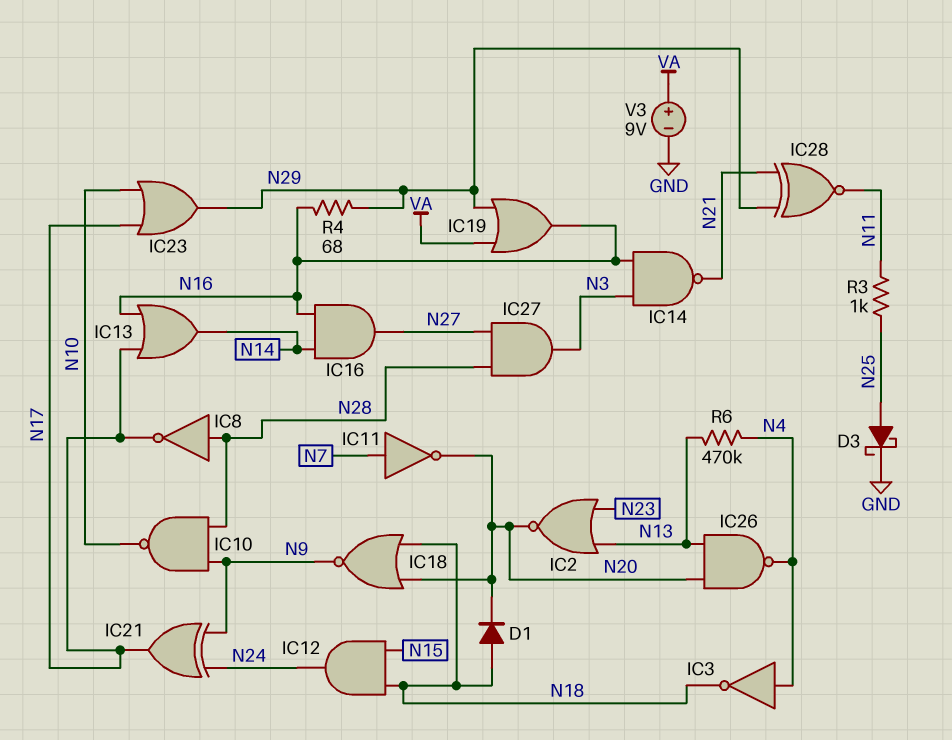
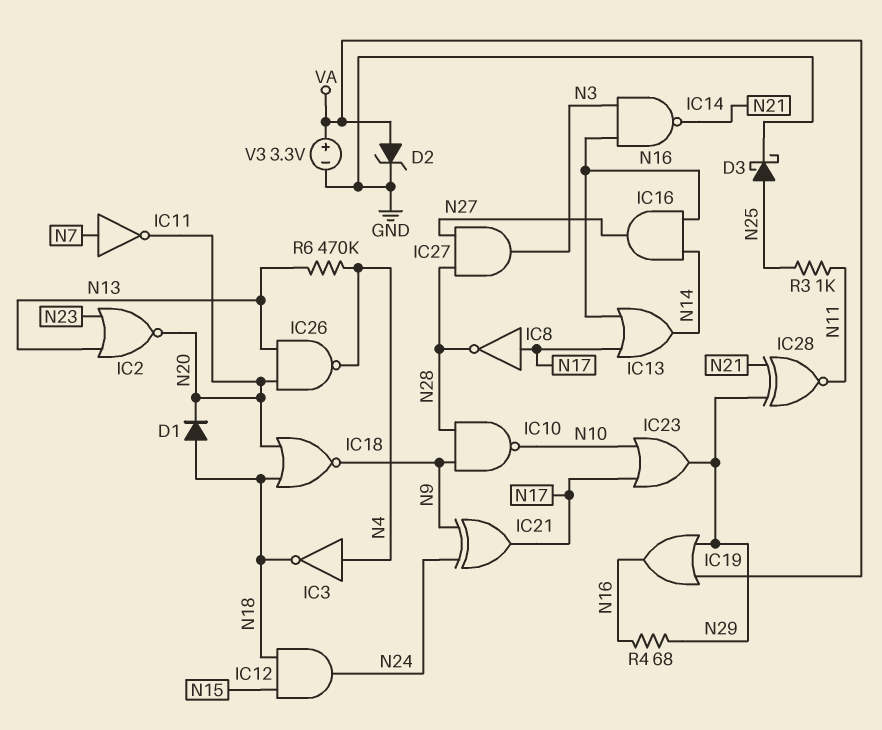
D2: none -> zener (A VA, K GND)
IC8: NOT (in N28, out N17) -> NOT (in N17, out N28)
V3: 9V (plus VA, minus GND) -> 3.3V (plus VA, minus GND)

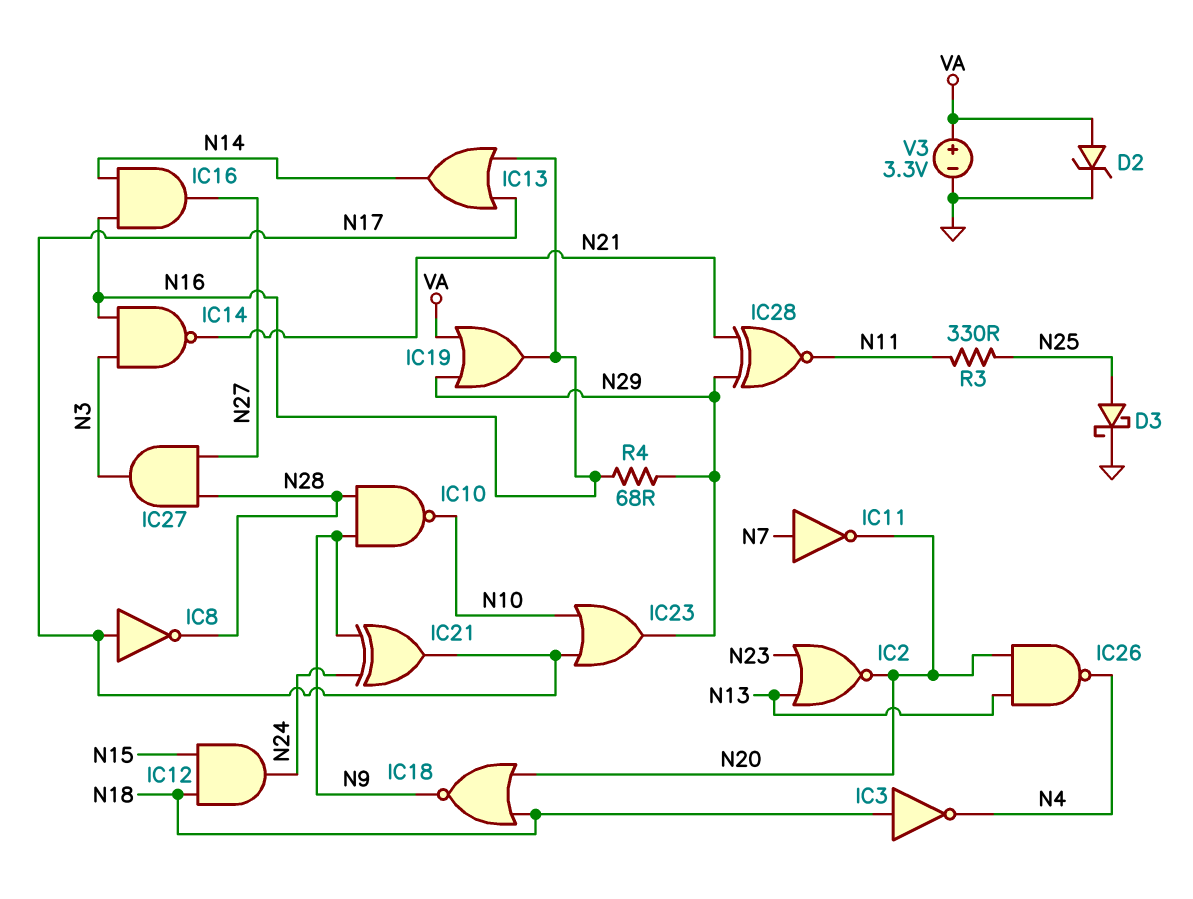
D1: diode (A N18, K N20) -> none
IC3: NOT (in N4, out N18) -> NOT (in N18, out N4)
R3: 1k (N11, N25) -> 330 (N11, N25)
R6: 470k (N4, N13) -> none

